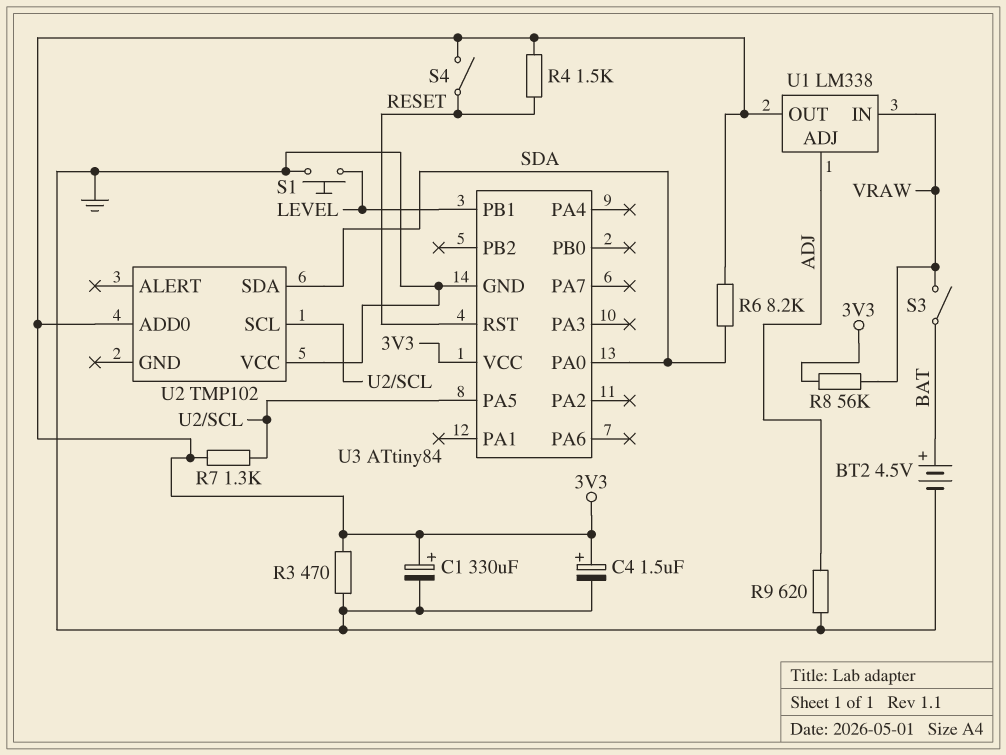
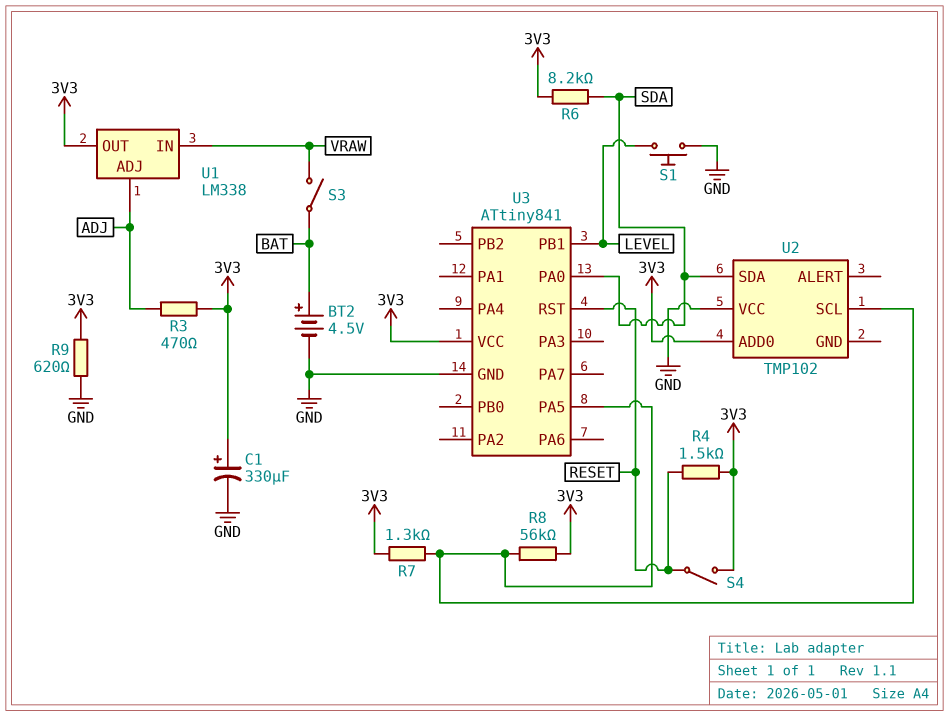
C4: 1.5uF (plus 3V3, minus GND) -> none
R3: 470 (3V3, GND) -> 470 (3V3, ADJ)
R8: 56k (3V3, VRAW) -> 56k (3V3, U2/SCL)
R9: 620 (ADJ, GND) -> 620 (3V3, GND)
U3: ATtiny84 -> ATtiny841

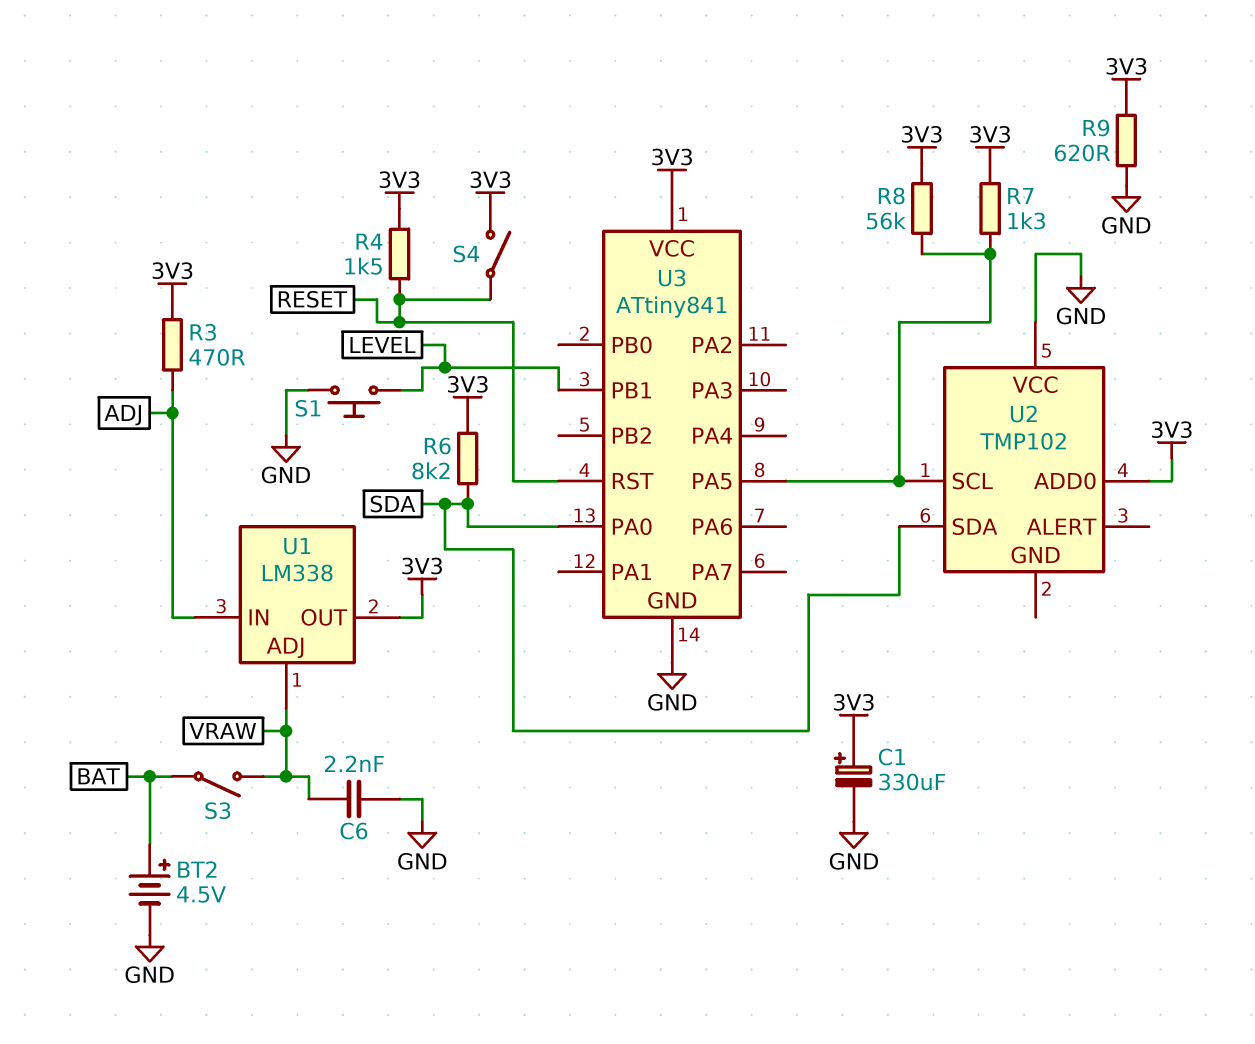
C6: none -> 2.2nF (GND, VRAW)
U1 pin ADJ: ADJ -> VRAW
U1 pin IN: VRAW -> ADJ

